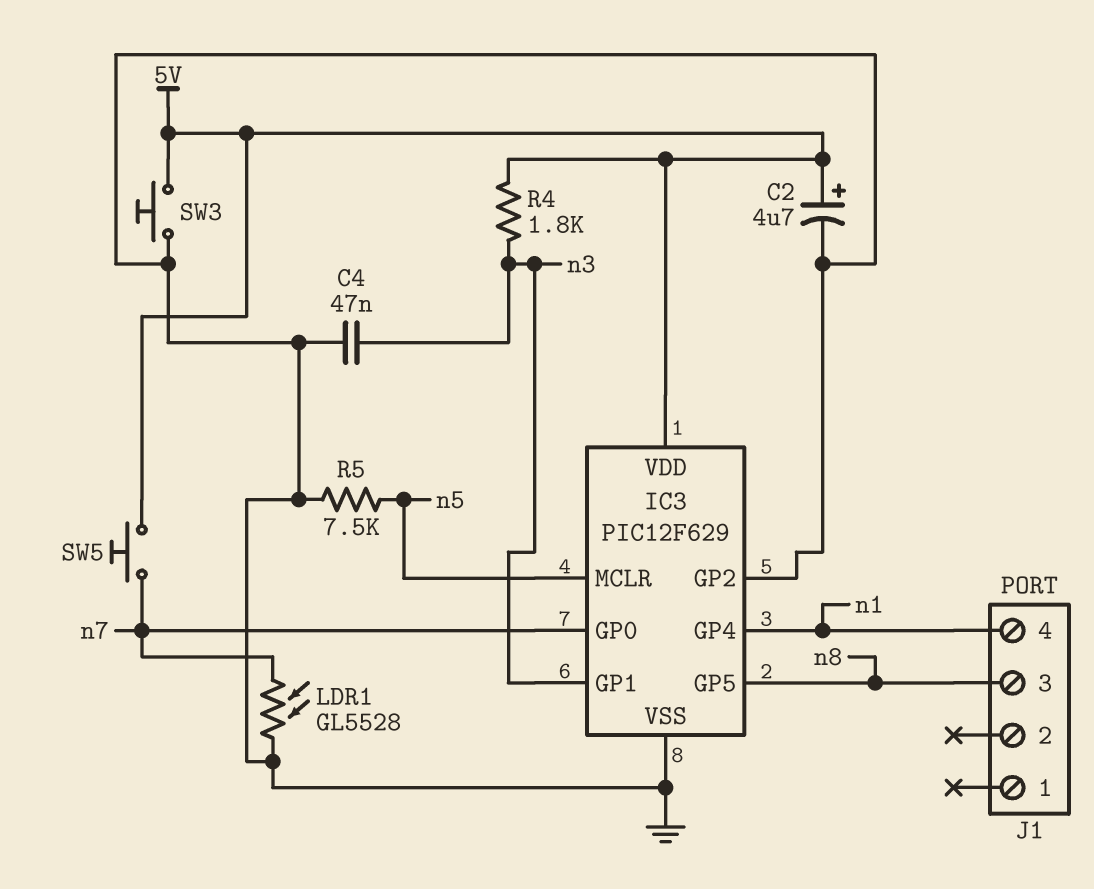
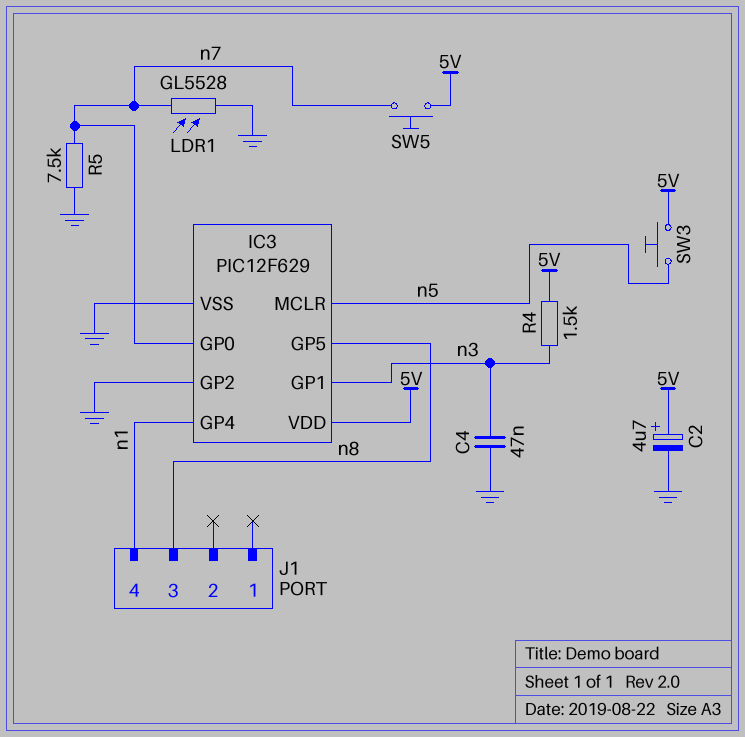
R4: 1.8k (5V, n3) -> 1.5k (5V, n3)
R5: 7.5k (GND, n5) -> 7.5k (GND, n7)
SW3: button (5V, GND) -> button (5V, n5)

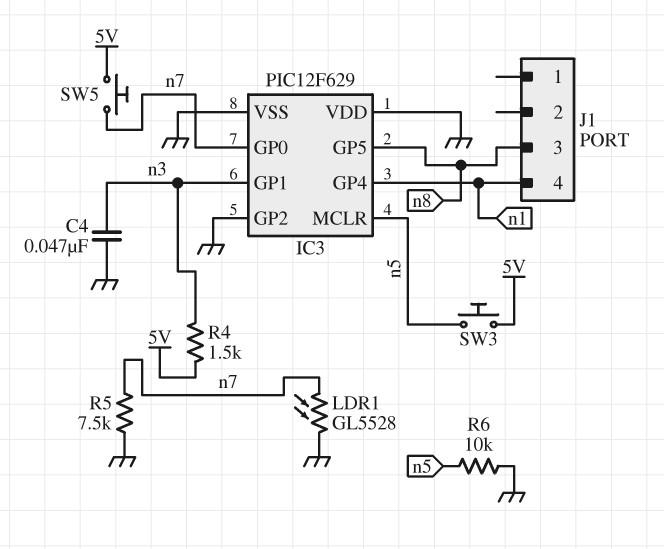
C2: 4.7uF (plus 5V, minus GND) -> none
IC3 pin VDD: 5V -> GND
R6: none -> 10k (GND, n5)

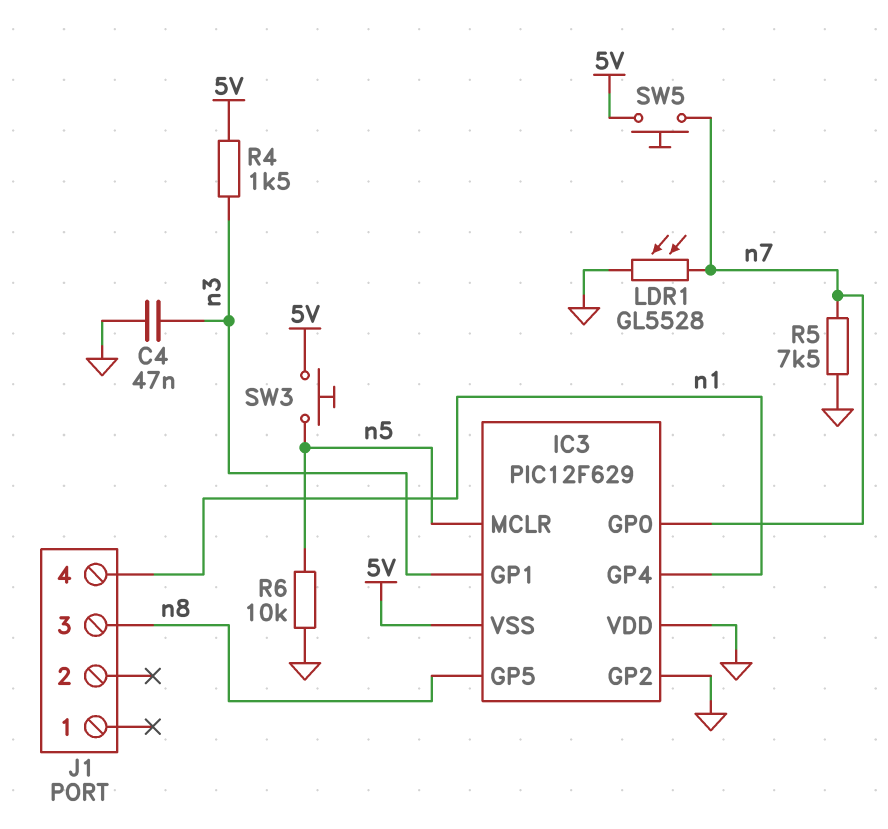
IC3 pin VSS: GND -> 5V

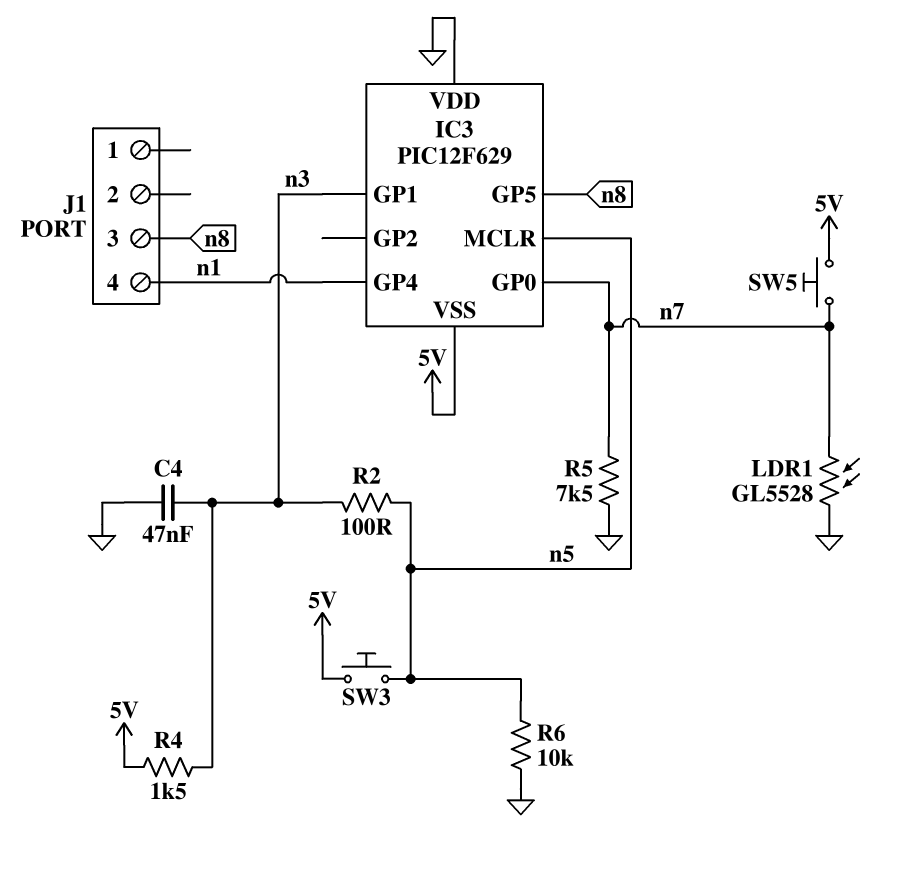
IC3 pin GP2: GND -> none
R2: none -> 100 (n3, n5)

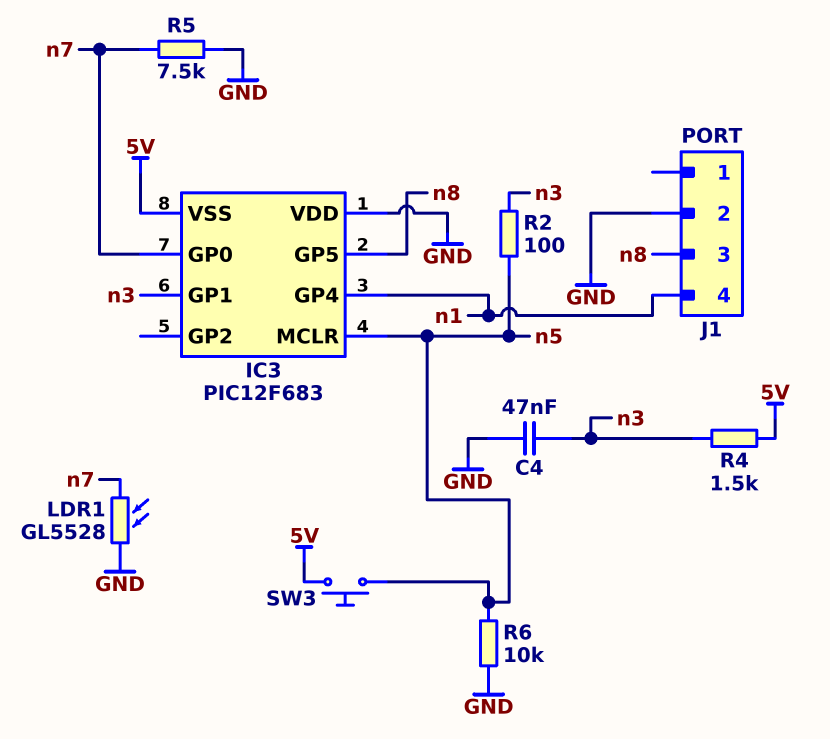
IC3: PIC12F629 -> PIC12F683
J1 pin 2: none -> GND
SW5: button (5V, n7) -> none

